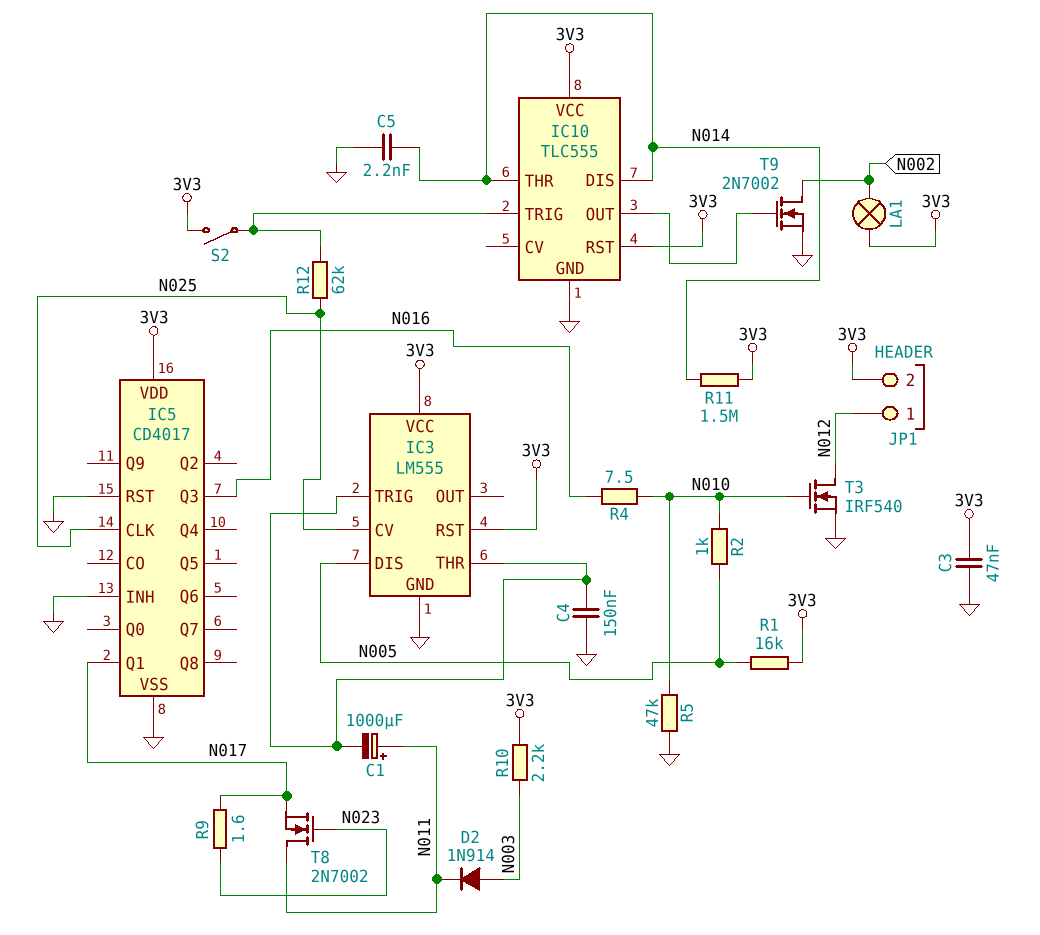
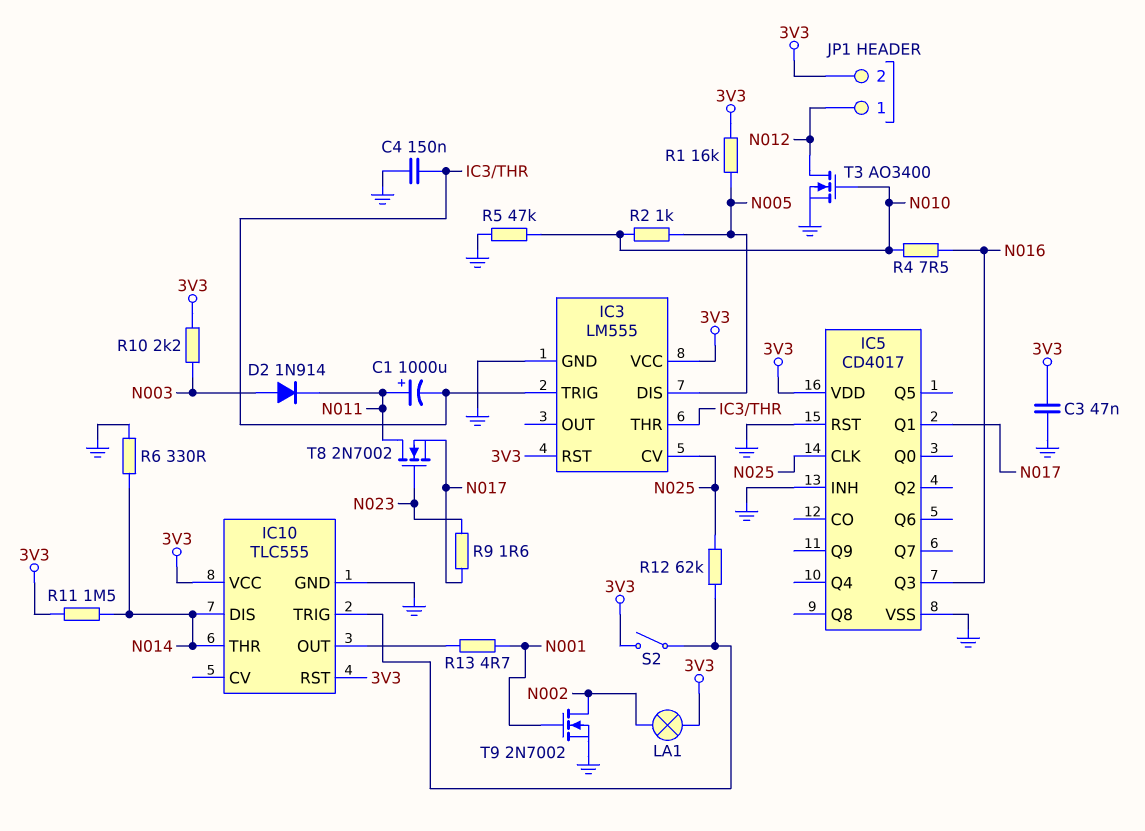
C5: 2.2nF (GND, N014) -> none
R6: none -> 330 (GND, N014)
R13: none -> 4.7 (IC10/OUT, N001)
T3: NMOS IRF540 (G N010, D N012, S GND) -> NMOS AO3400 (G N010, D N012, S GND)
T9: NMOS 2N7002 (G IC10/OUT, D N002, S GND) -> NMOS 2N7002 (G N001, D N002, S GND)

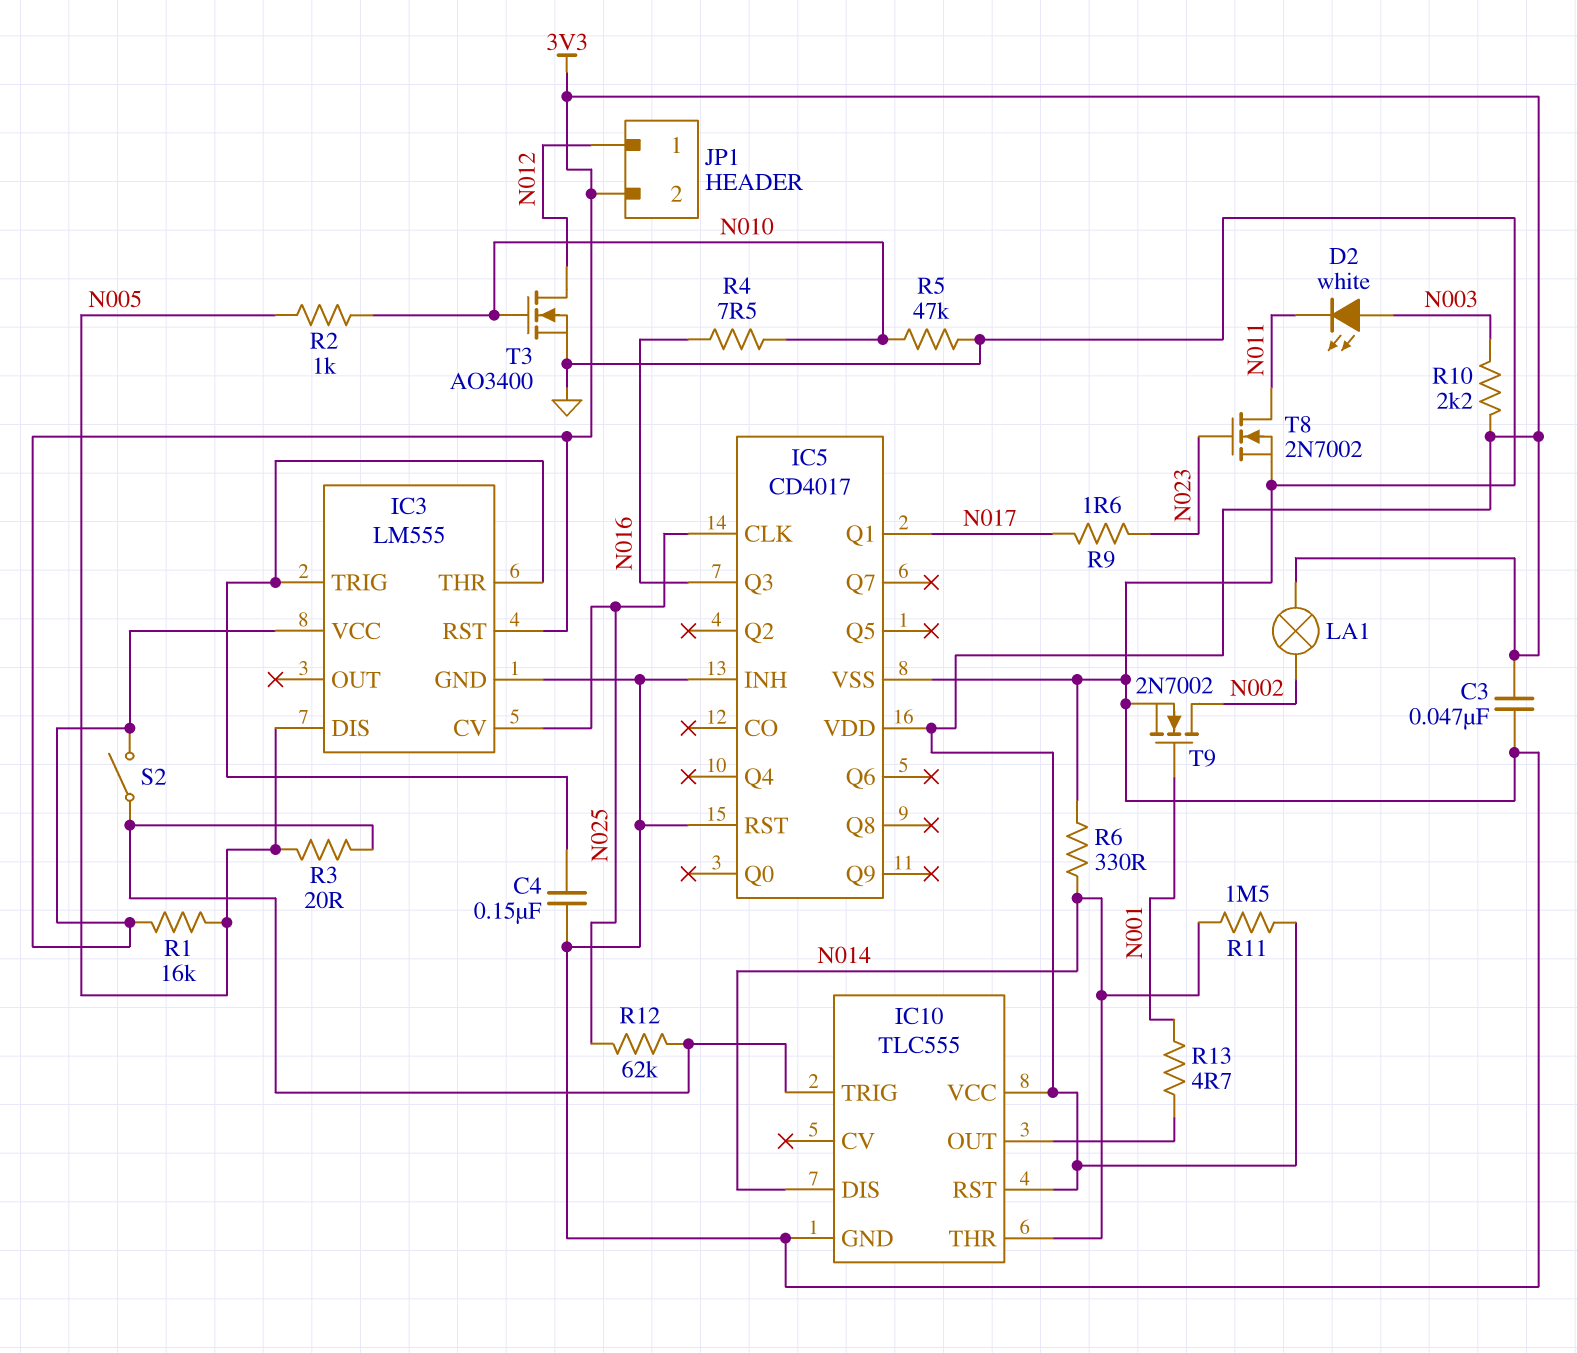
C1: 1000uF (plus N011, minus IC3/THR) -> none
D2: diode 1N914 (A N003, K N011) -> LED white (A N003, K N011)
R3: none -> 20 (IC10/TRIG, N005)
T8: NMOS 2N7002 (G N023, D N011, S N017) -> NMOS 2N7002 (G N023, D N011, S GND)

